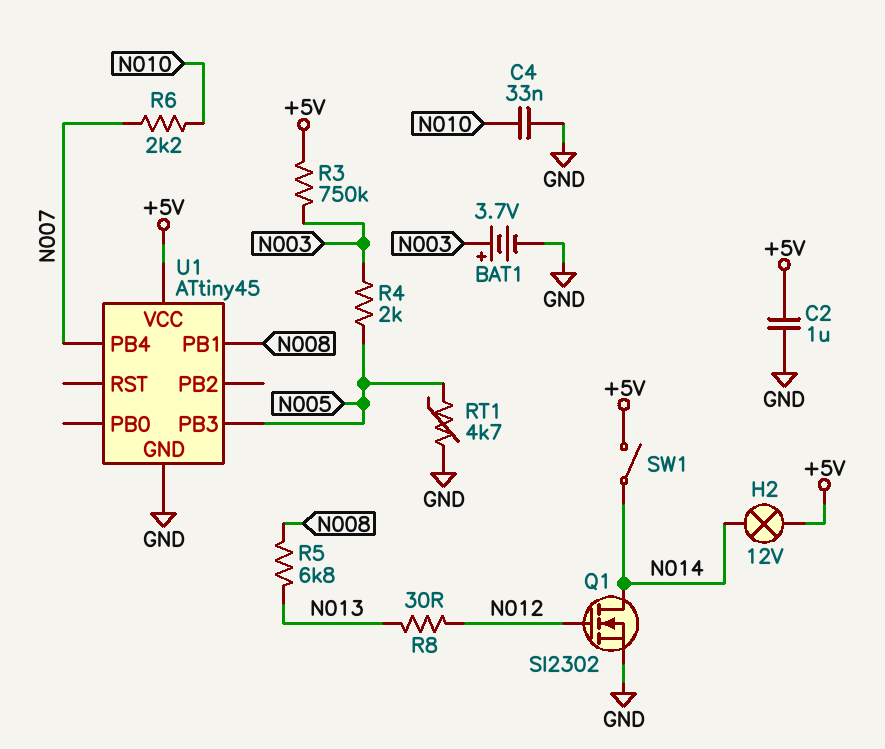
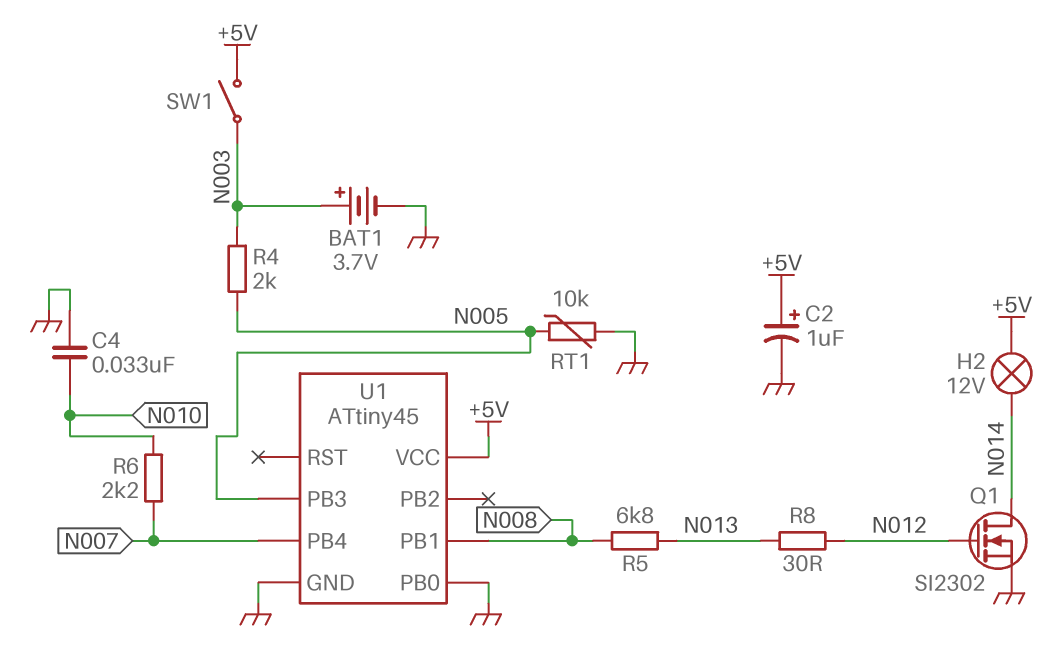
C2: 1uF (+5V, GND) -> 1uF (plus +5V, minus GND)
R3: 750k (+5V, N003) -> none
RT1: 4.7k (GND, N005) -> 10k (GND, N005)
SW1: switch (+5V, N014) -> switch (+5V, N003)
U1 pin PB0: none -> GND

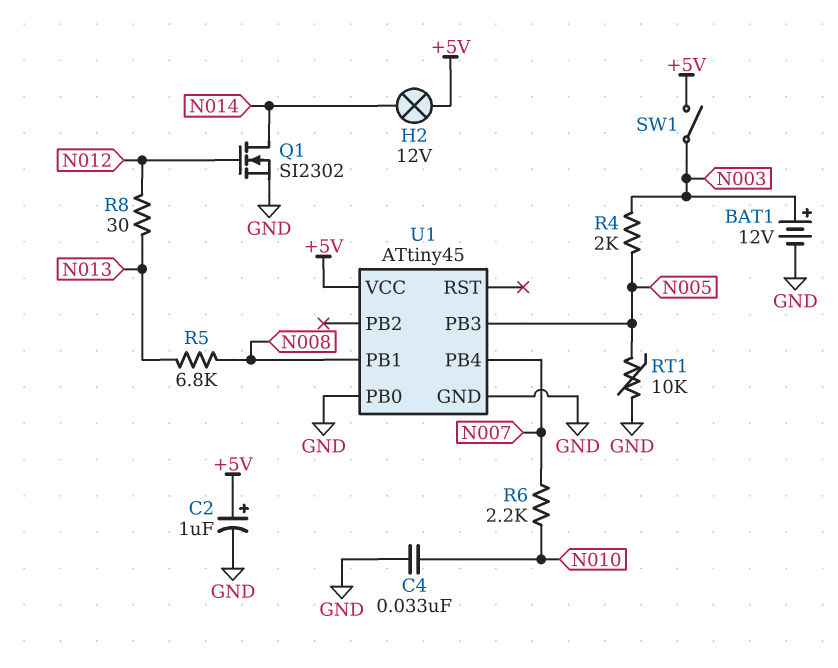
BAT1: 3.7V (plus N003, minus GND) -> 12V (plus N003, minus GND)

